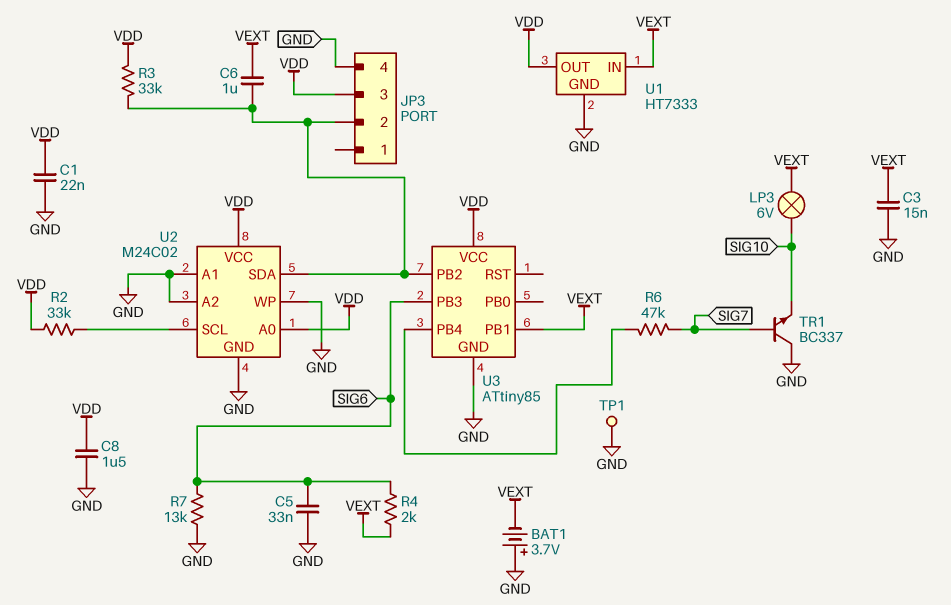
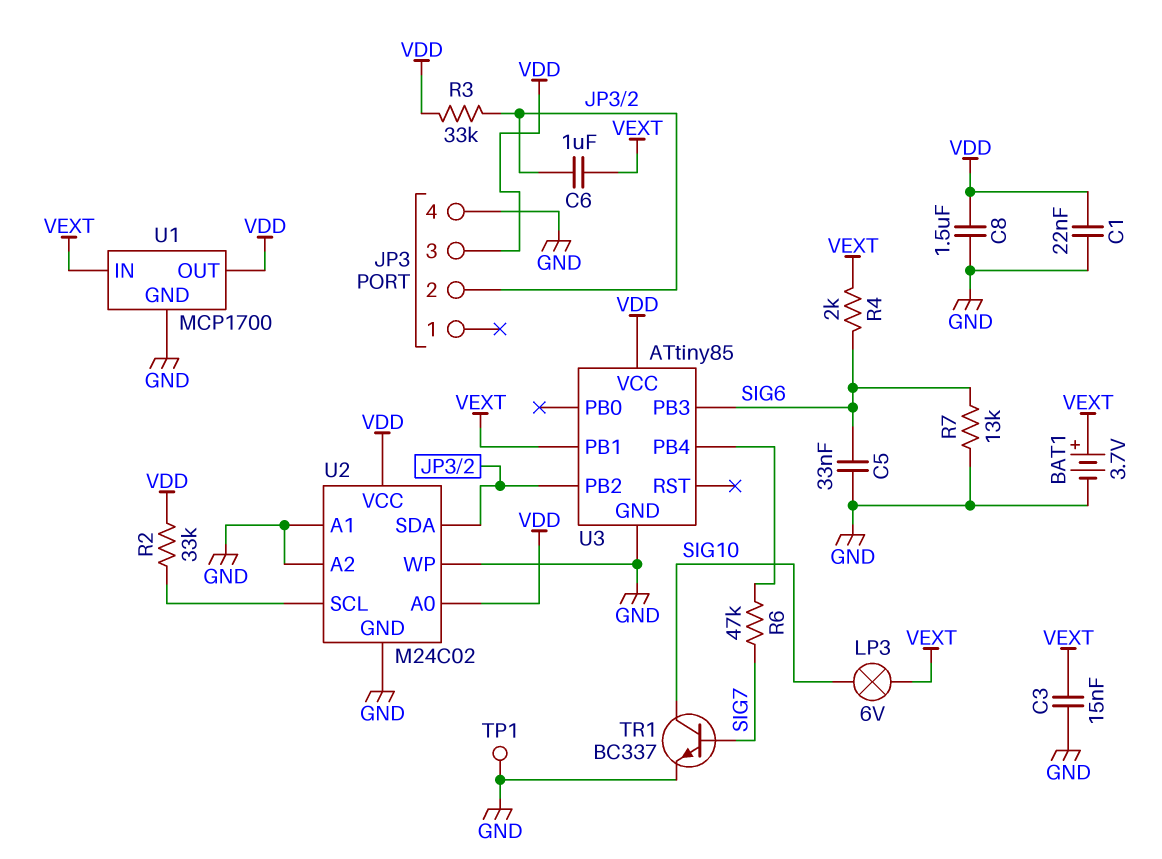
BAT1: 3.7V (plus GND, minus VEXT) -> 3.7V (plus VEXT, minus GND)
TR1: NPN BC337 (B SIG7, C GND, E SIG10) -> NPN BC337 (B SIG7, C SIG10, E GND)
U1: HT7333 -> MCP1700

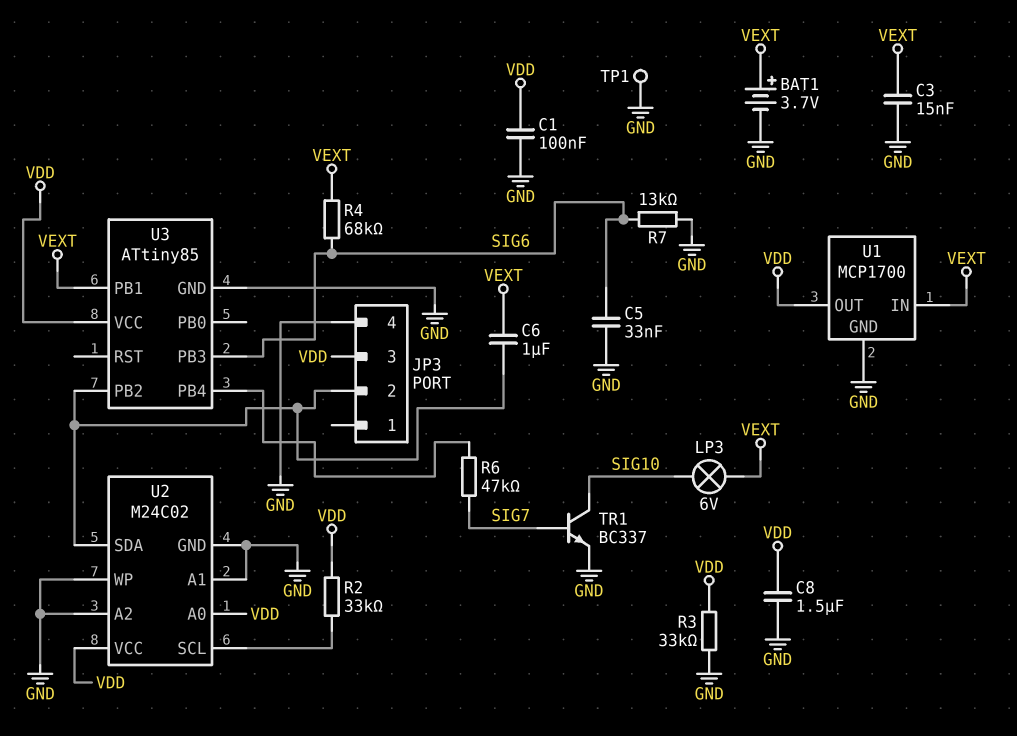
C1: 22nF (GND, VDD) -> 100nF (GND, VDD)
R3: 33k (JP3/2, VDD) -> 33k (GND, VDD)
R4: 2k (SIG6, VEXT) -> 68k (SIG6, VEXT)

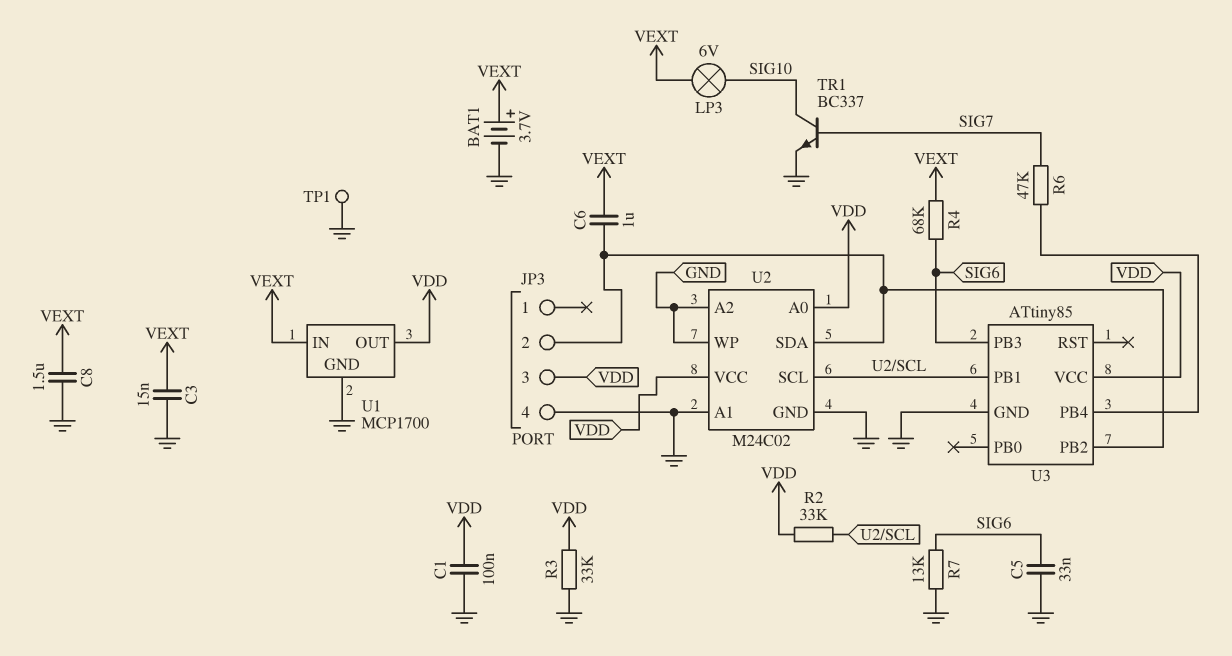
C8: 1.5uF (GND, VDD) -> 1.5uF (GND, VEXT)
U3 pin PB1: VEXT -> U2/SCL

